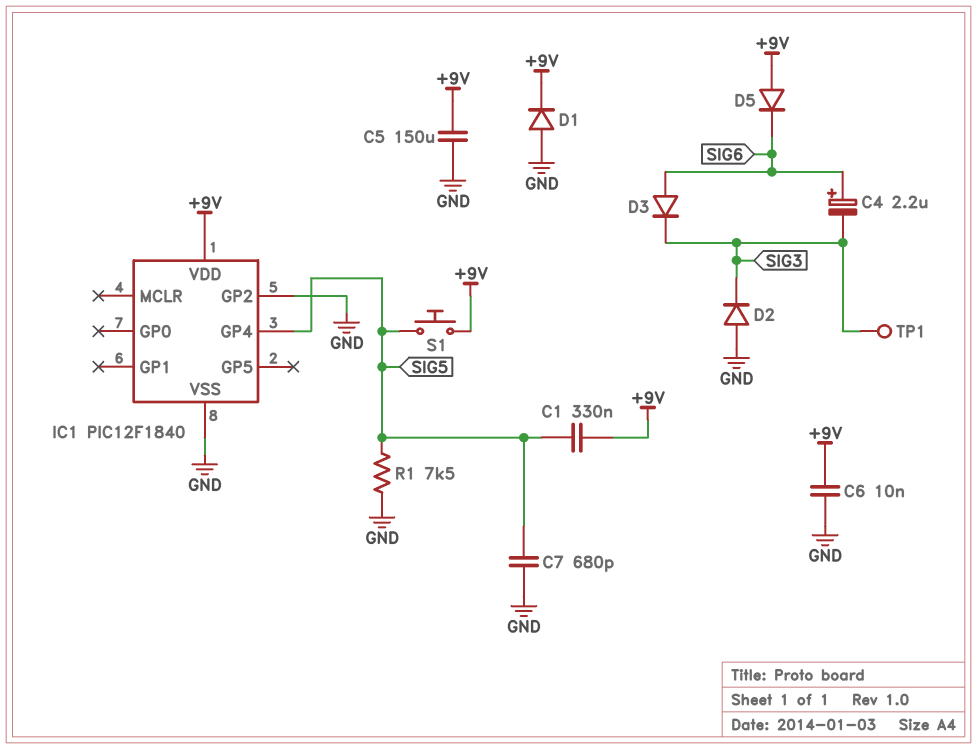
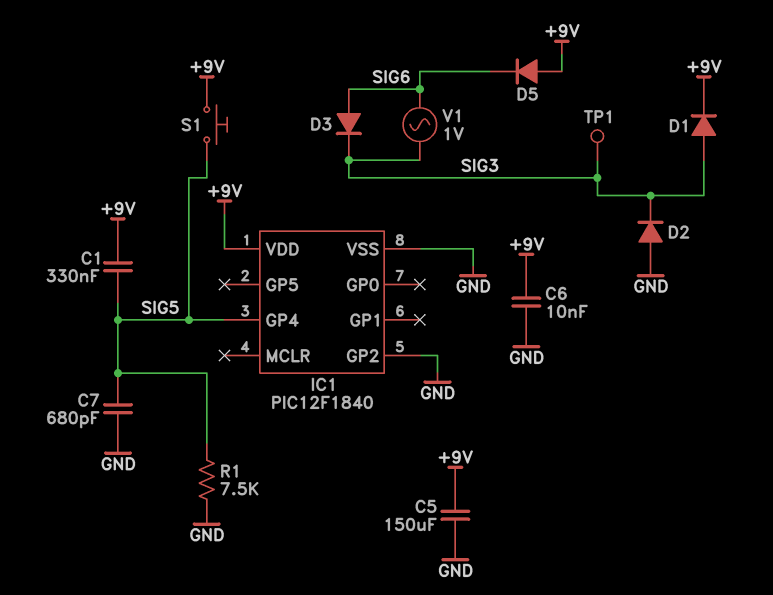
C4: 2.2uF (plus SIG6, minus SIG3) -> none
D1: diode (A GND, K +9V) -> diode (A SIG3, K +9V)
V1: none -> AC 1V (SIG3, SIG6)

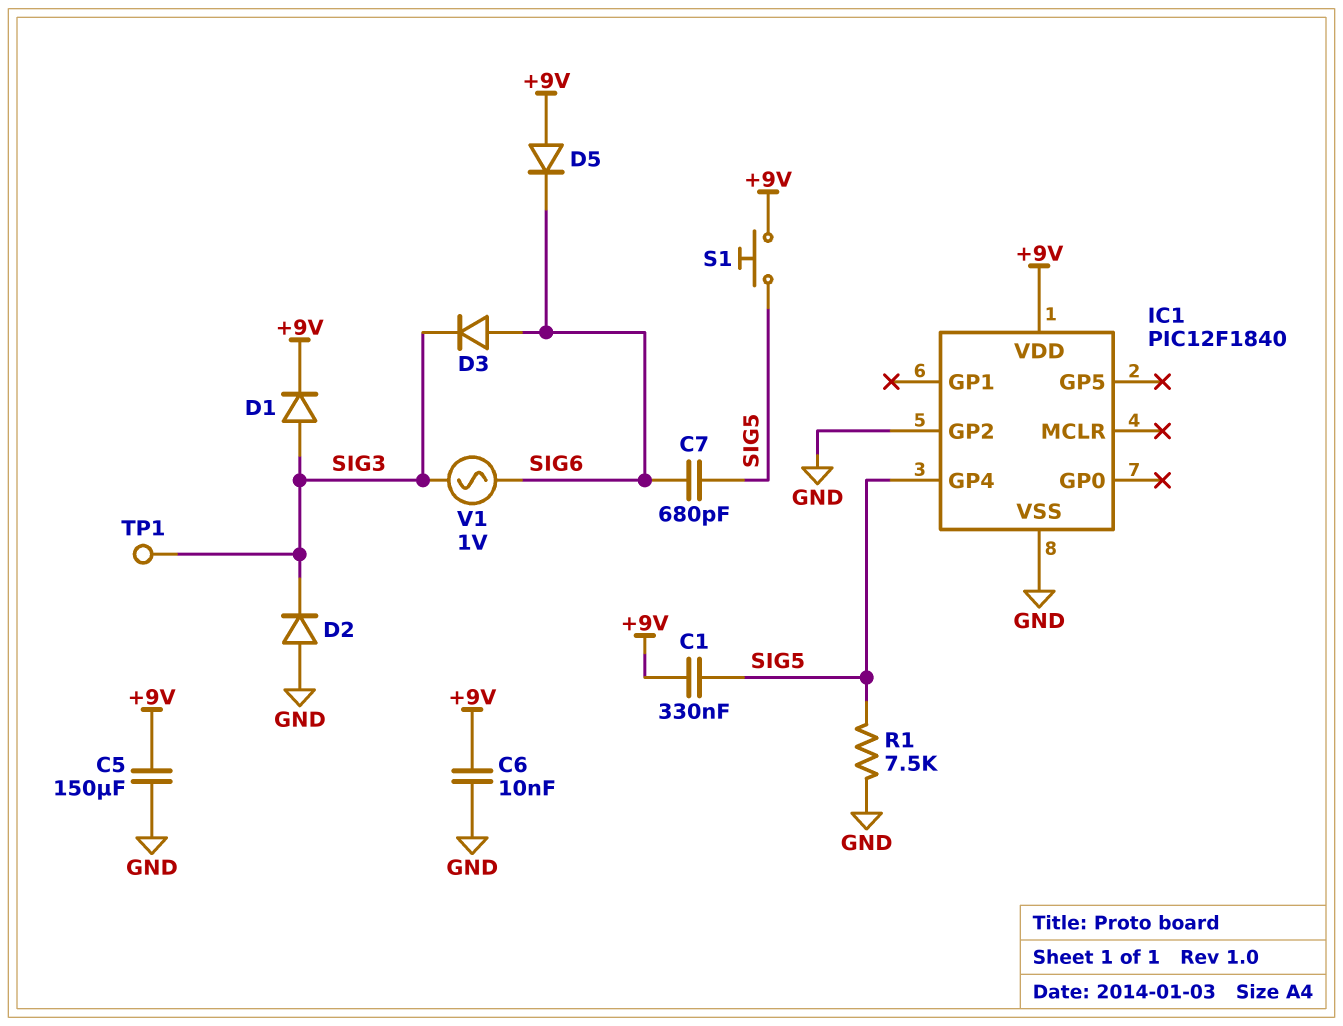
C7: 680pF (GND, SIG5) -> 680pF (SIG5, SIG6)

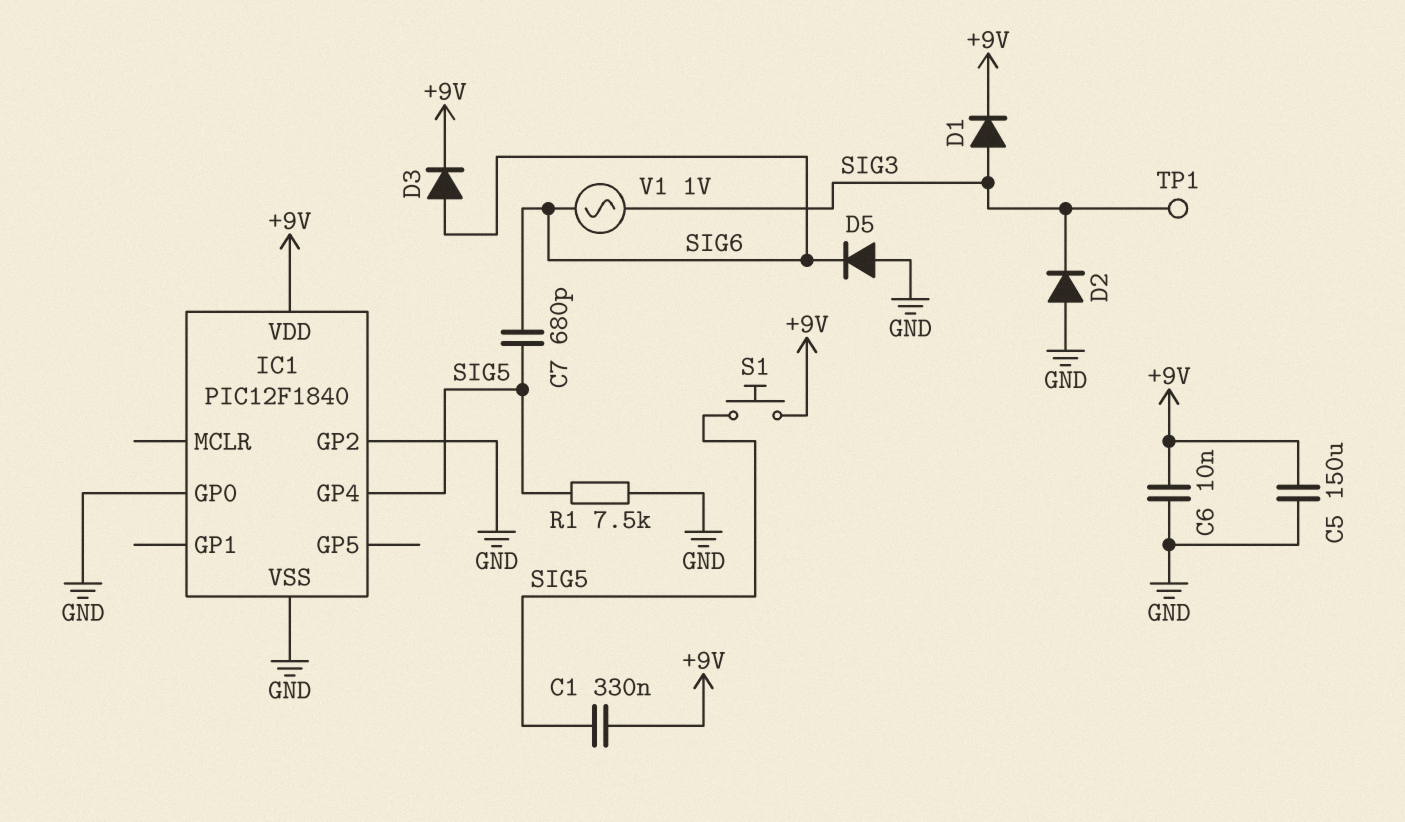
D3: diode (A SIG6, K SIG3) -> diode (A SIG6, K +9V)
D5: diode (A +9V, K SIG6) -> diode (A GND, K SIG6)
IC1 pin GP0: none -> GND

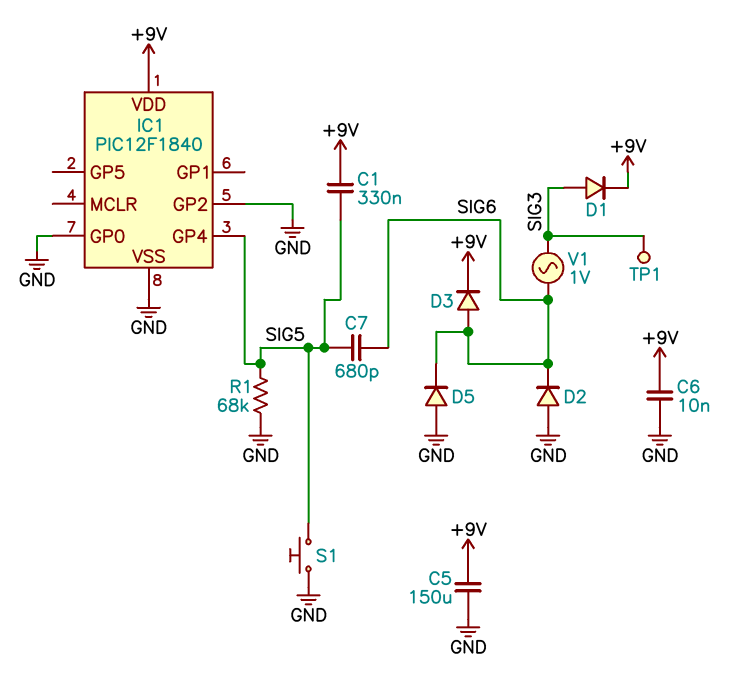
D2: diode (A GND, K SIG3) -> diode (A GND, K SIG6)
R1: 7.5k (GND, SIG5) -> 68k (GND, SIG5)
S1: button (+9V, SIG5) -> button (GND, SIG5)

